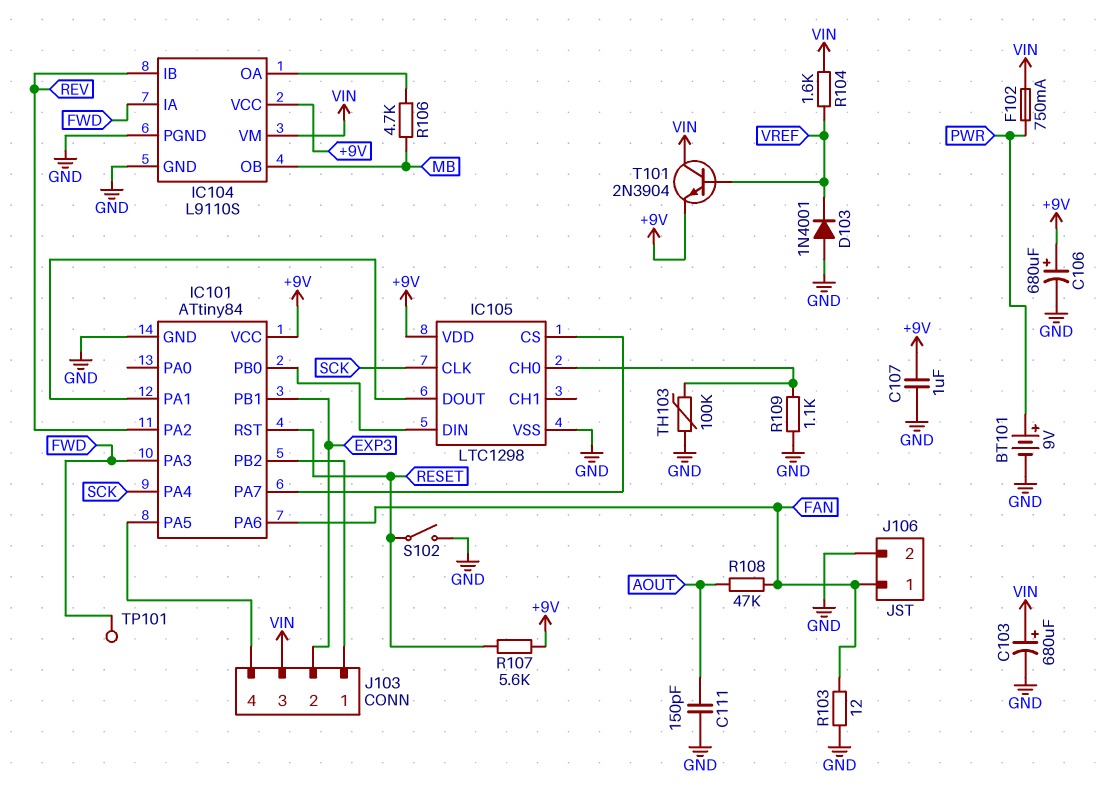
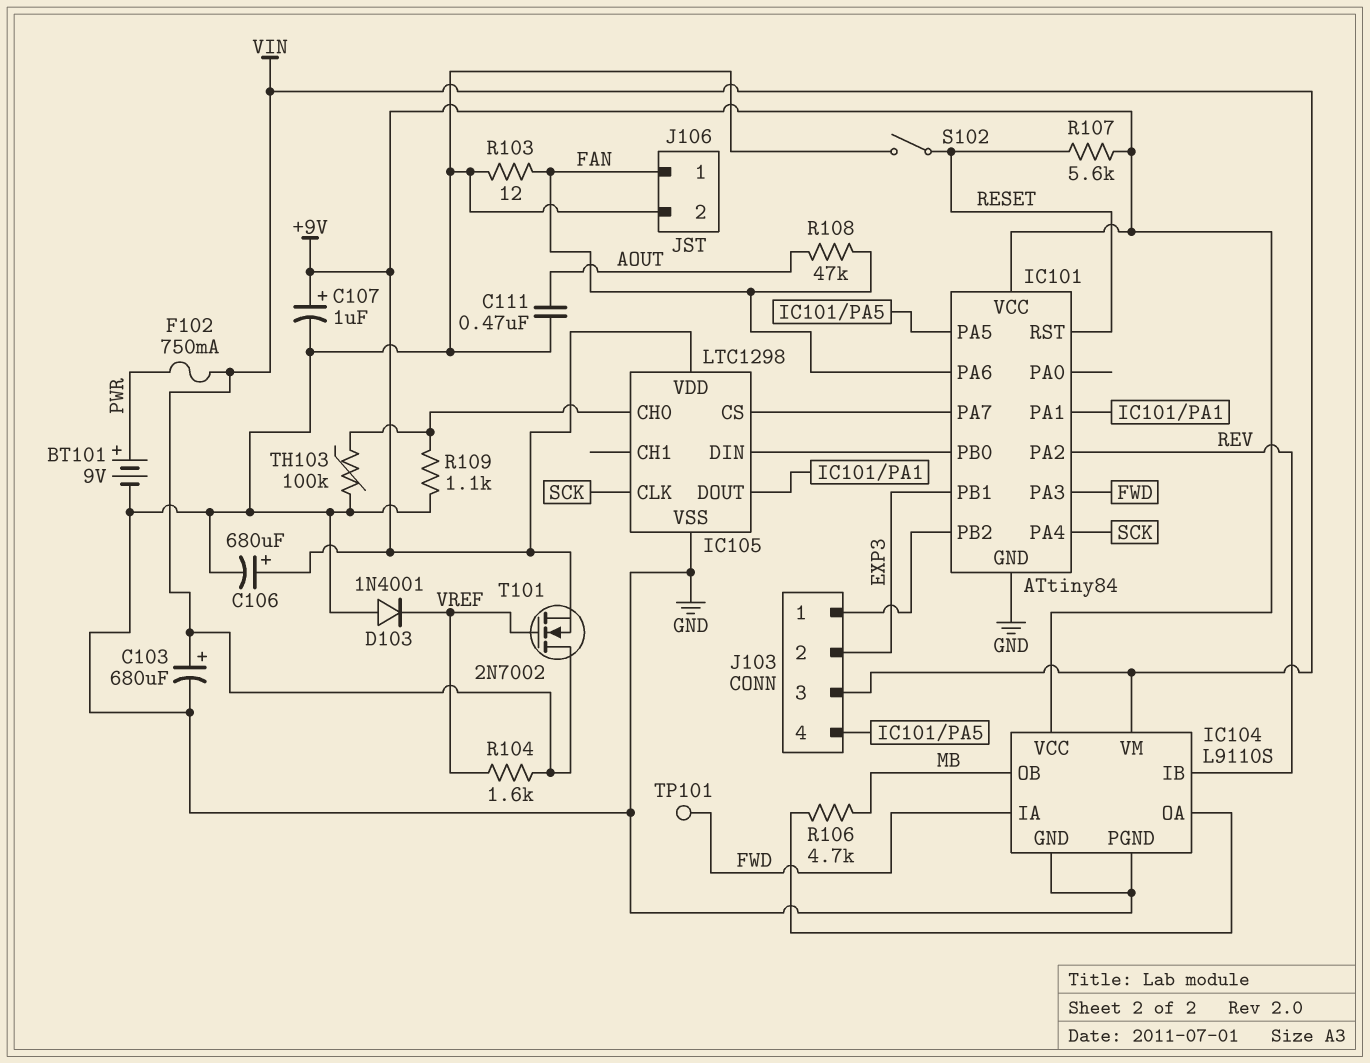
C107: 1uF (+9V, GND) -> 1uF (plus +9V, minus GND)
C111: 150pF (AOUT, GND) -> 470nF (AOUT, GND)
T101: NPN 2N3904 (B VREF, C VIN, E +9V) -> NMOS 2N7002 (G VREF, D VIN, S +9V)

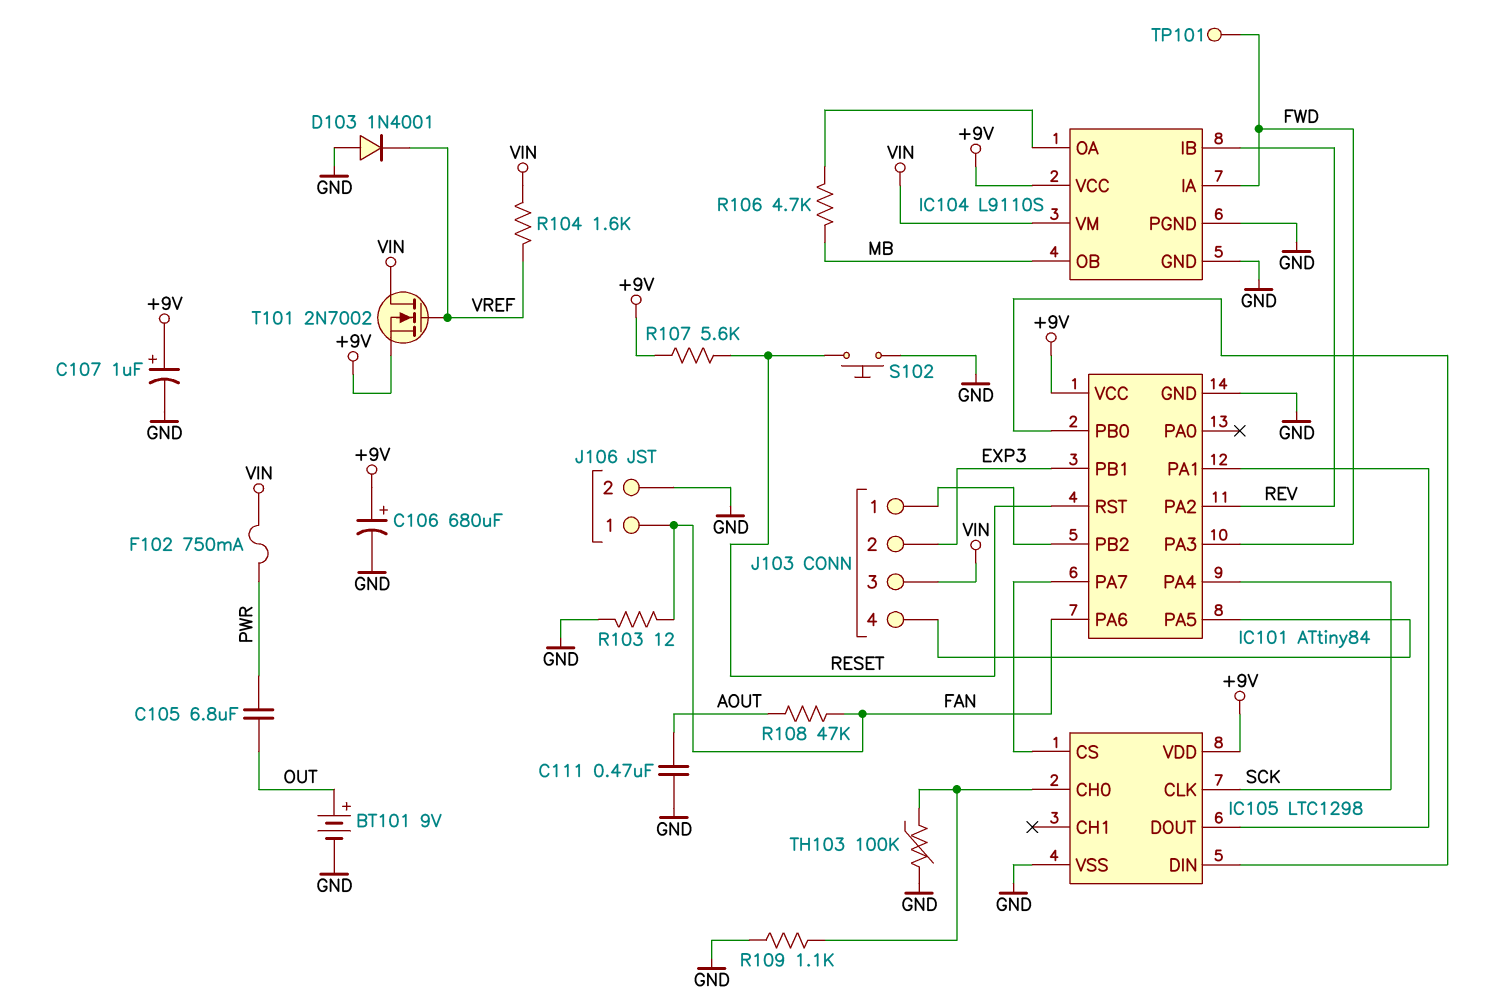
BT101: 9V (plus PWR, minus GND) -> 9V (plus OUT, minus GND)
C103: 680uF (plus VIN, minus GND) -> none
C105: none -> 6.8uF (OUT, PWR)
S102: switch (GND, RESET) -> button (GND, RESET)

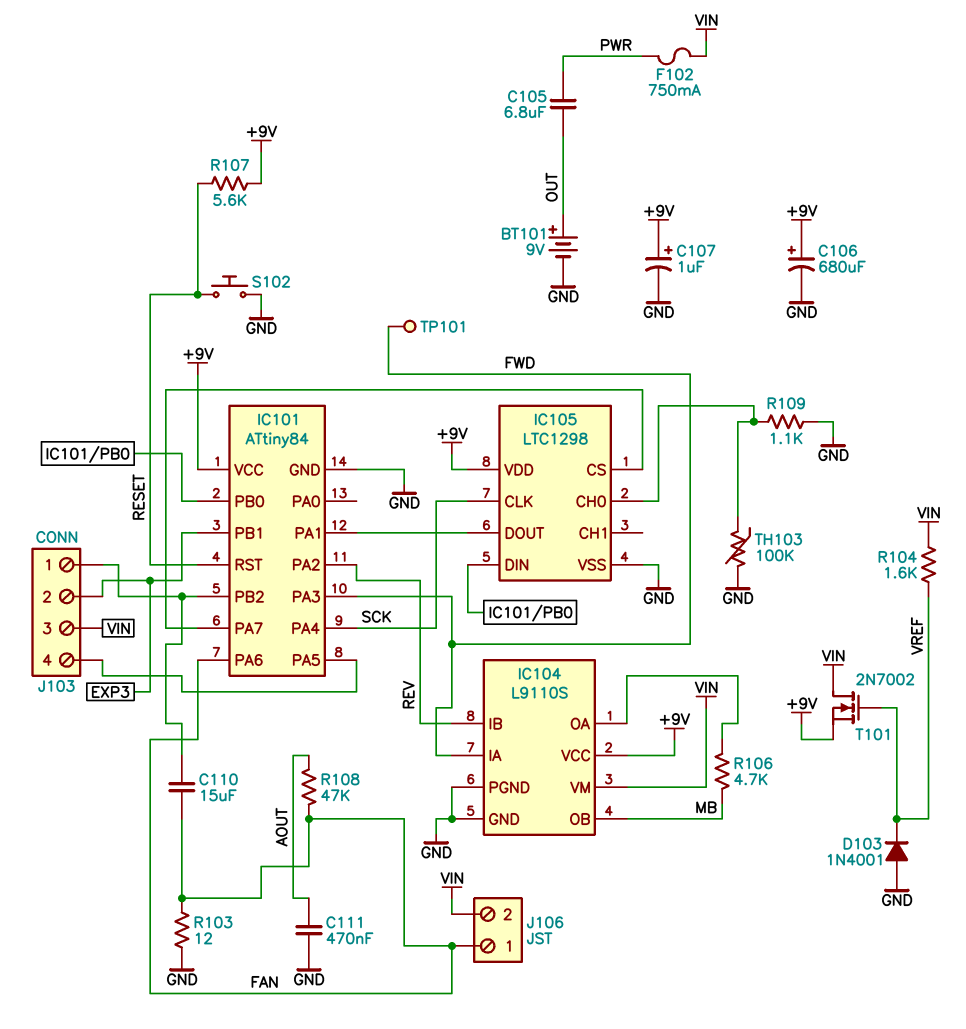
C110: none -> 15uF (FAN, IC101/PB2)
J106 pin 2: GND -> VIN

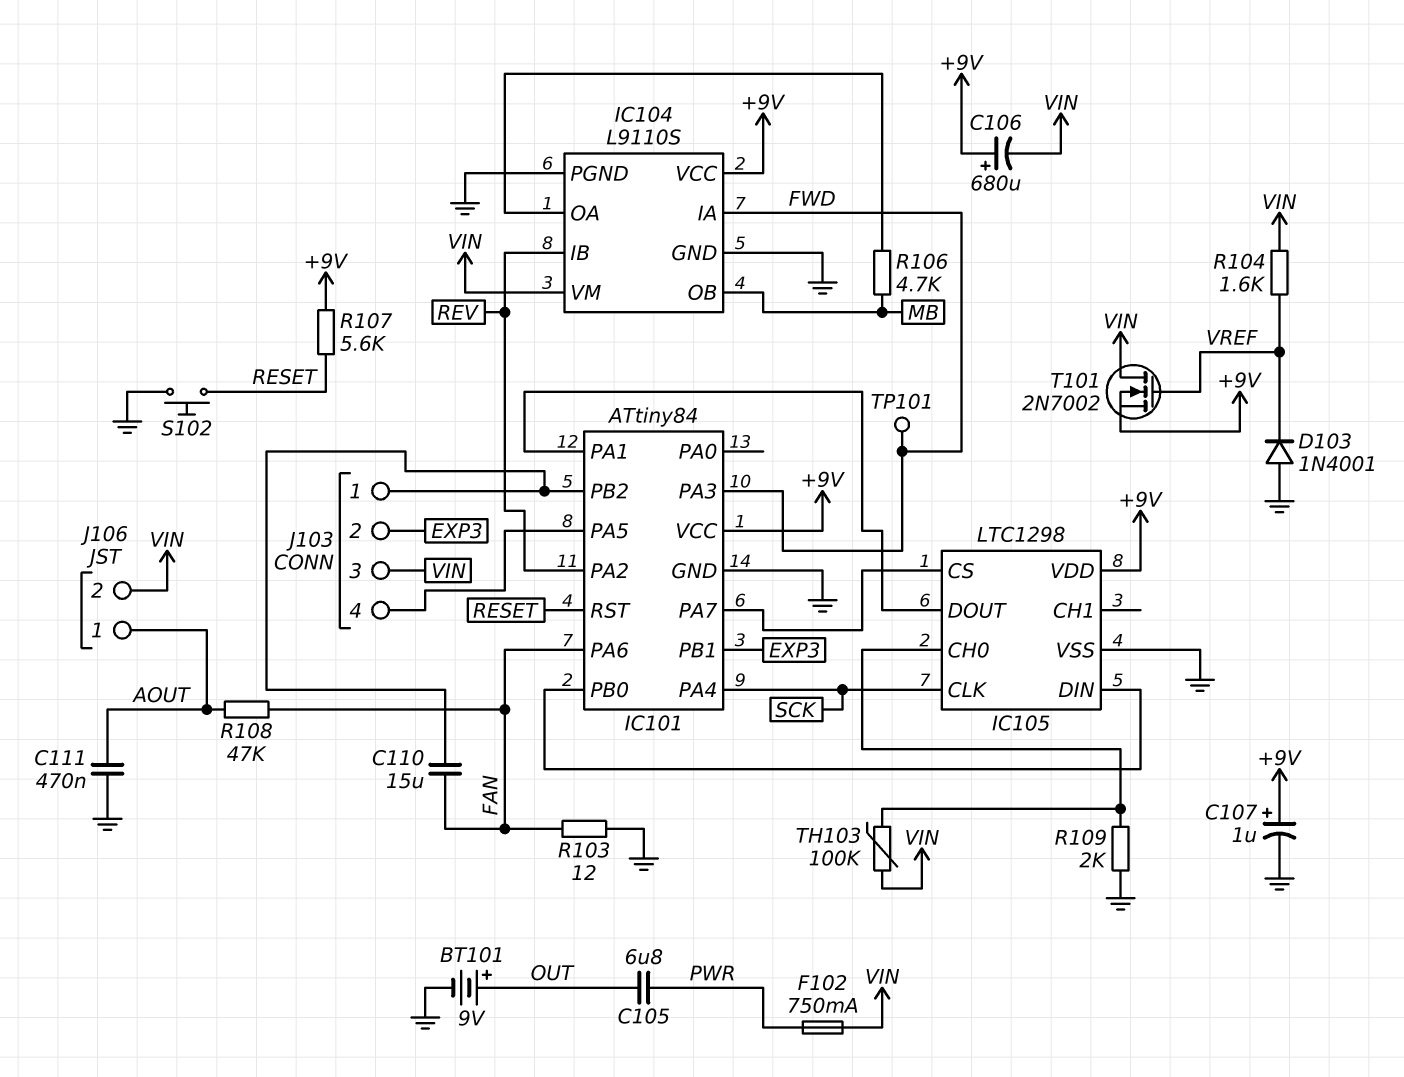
C106: 680uF (plus +9V, minus GND) -> 680uF (plus +9V, minus VIN)
J106 pin 1: FAN -> AOUT
R109: 1.1k (GND, IC105/CH0) -> 2k (GND, IC105/CH0)
TH103: 100k (GND, IC105/CH0) -> 100k (IC105/CH0, VIN)

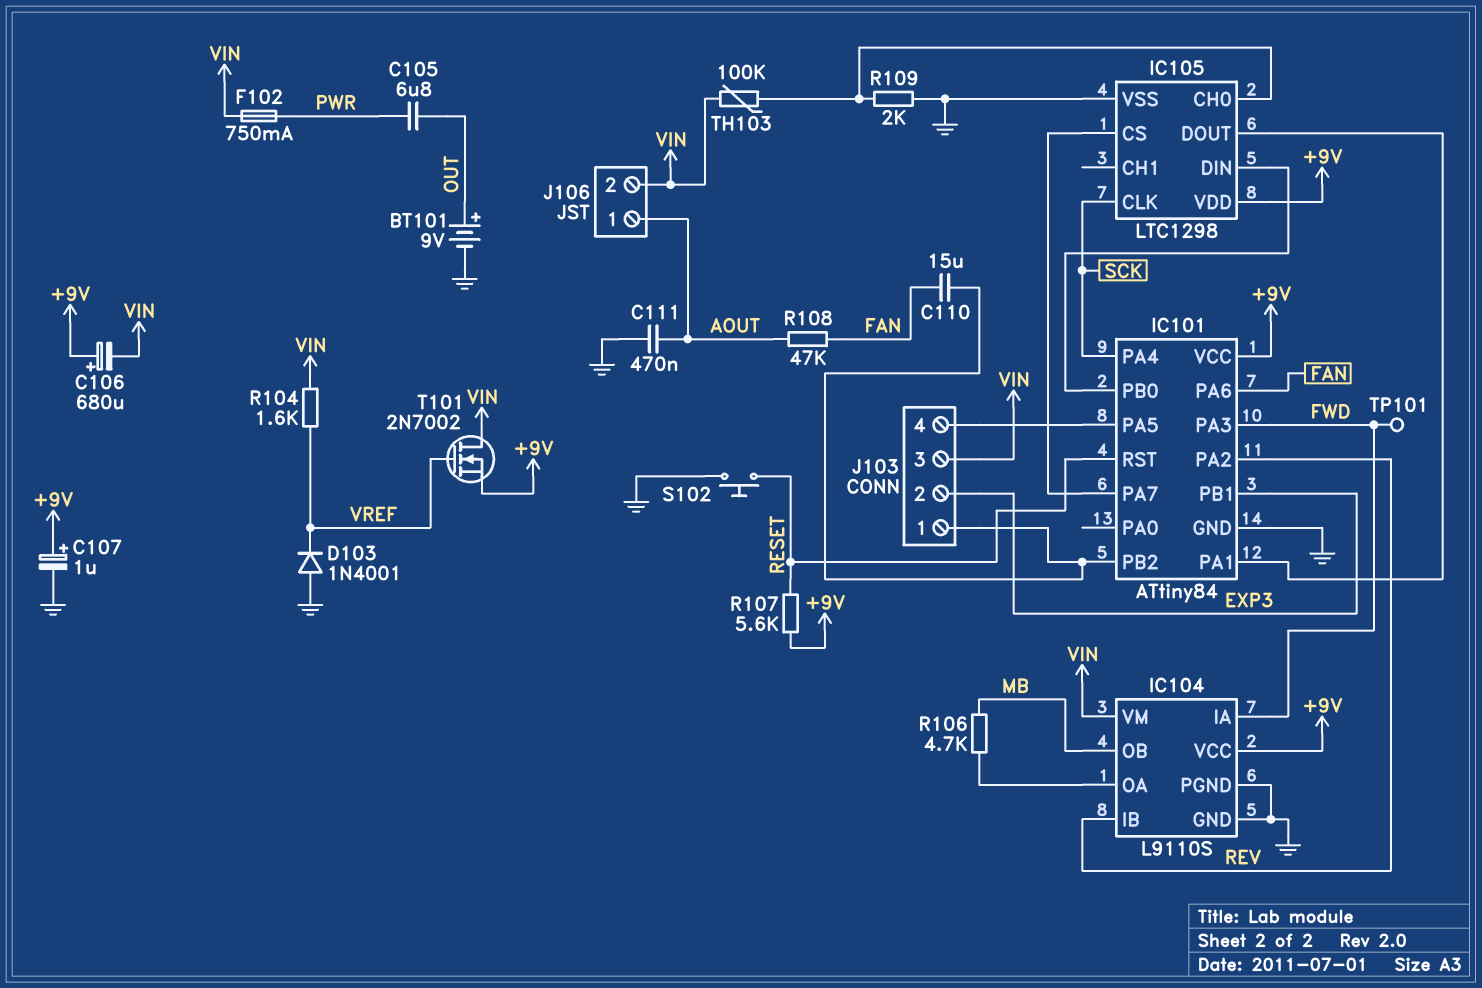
R103: 12 (FAN, GND) -> none

